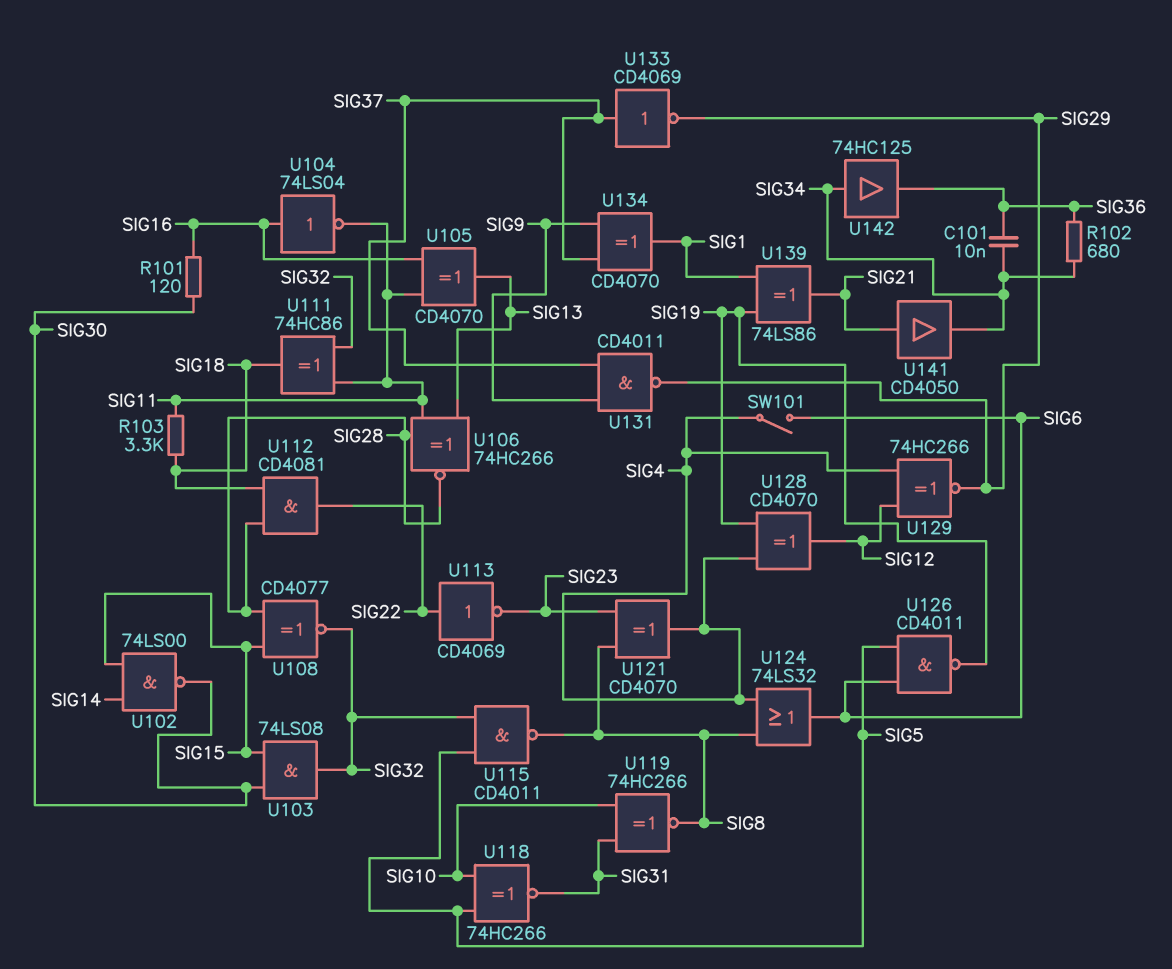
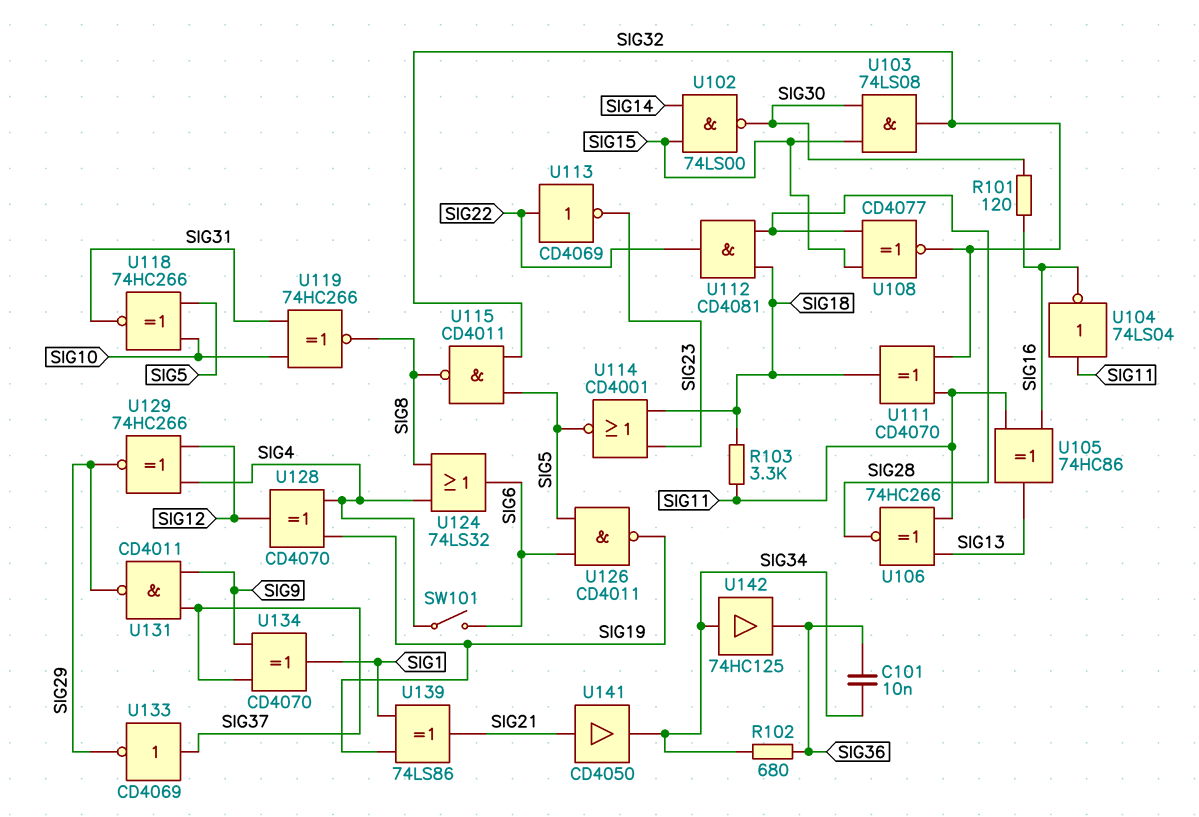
U104: NOT 74LS04 (in SIG16, out SIG11) -> NOT 74LS04 (in SIG11, out SIG16)
U105: XOR CD4070 (in SIG11, in SIG16, out SIG13) -> XOR 74HC86 (in SIG11, in SIG16, out SIG13)
U111: XOR 74HC86 (in SIG11, in SIG32, out SIG18) -> XOR CD4070 (in SIG11, in SIG32, out SIG18)
U114: none -> NOR CD4001 (in SIG18, in SIG23, out SIG5)
U121: XOR CD4070 (in SIG8, in SIG23, out SIG4) -> none

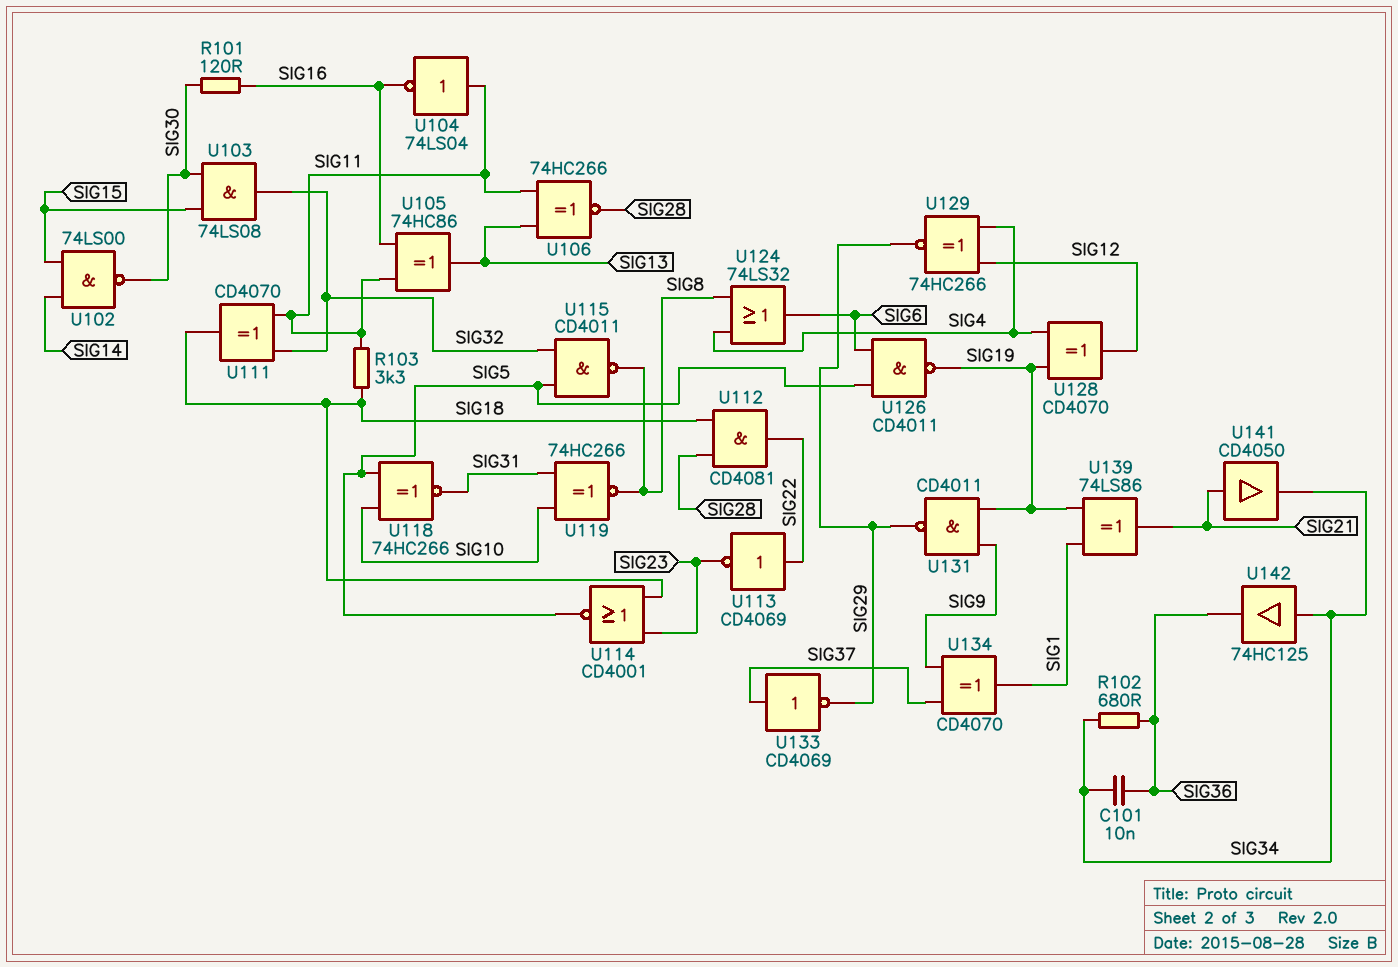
SW101: switch (SIG4, SIG6) -> none
U108: XNOR CD4077 (in SIG15, in SIG28, out SIG32) -> none
U131: NAND CD4011 (in SIG9, in SIG37, out SIG29) -> NAND CD4011 (in SIG9, in SIG19, out SIG29)

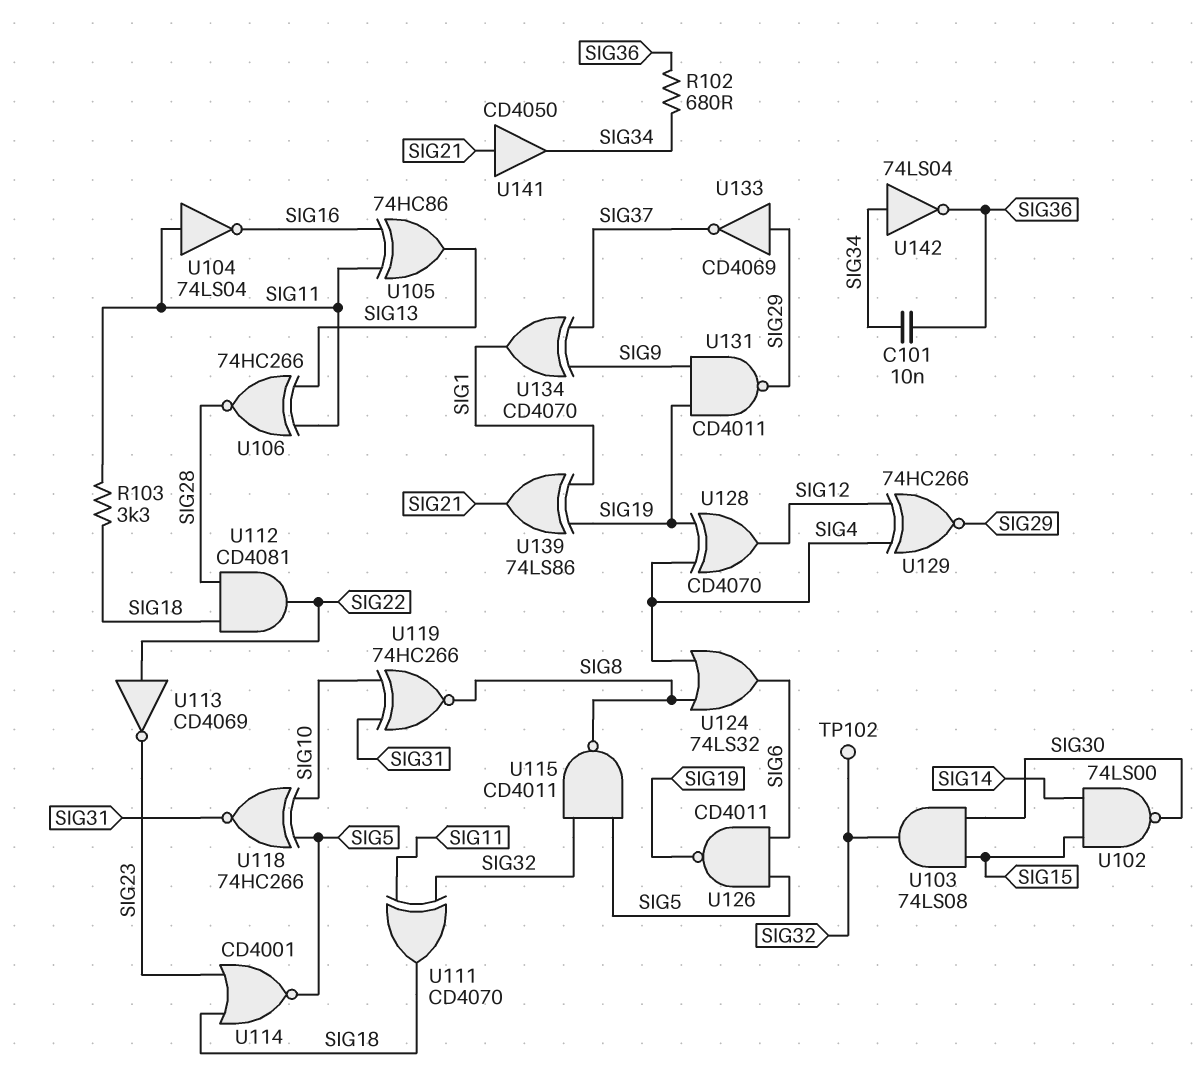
R101: 120 (SIG16, SIG30) -> none
TP102: none -> test point (SIG32)
U133: NOT CD4069 (in SIG37, out SIG29) -> NOT CD4069 (in SIG29, out SIG37)
U142: buffer 74HC125 (in SIG34, out SIG36) -> NOT 74LS04 (in SIG34, out SIG36)

